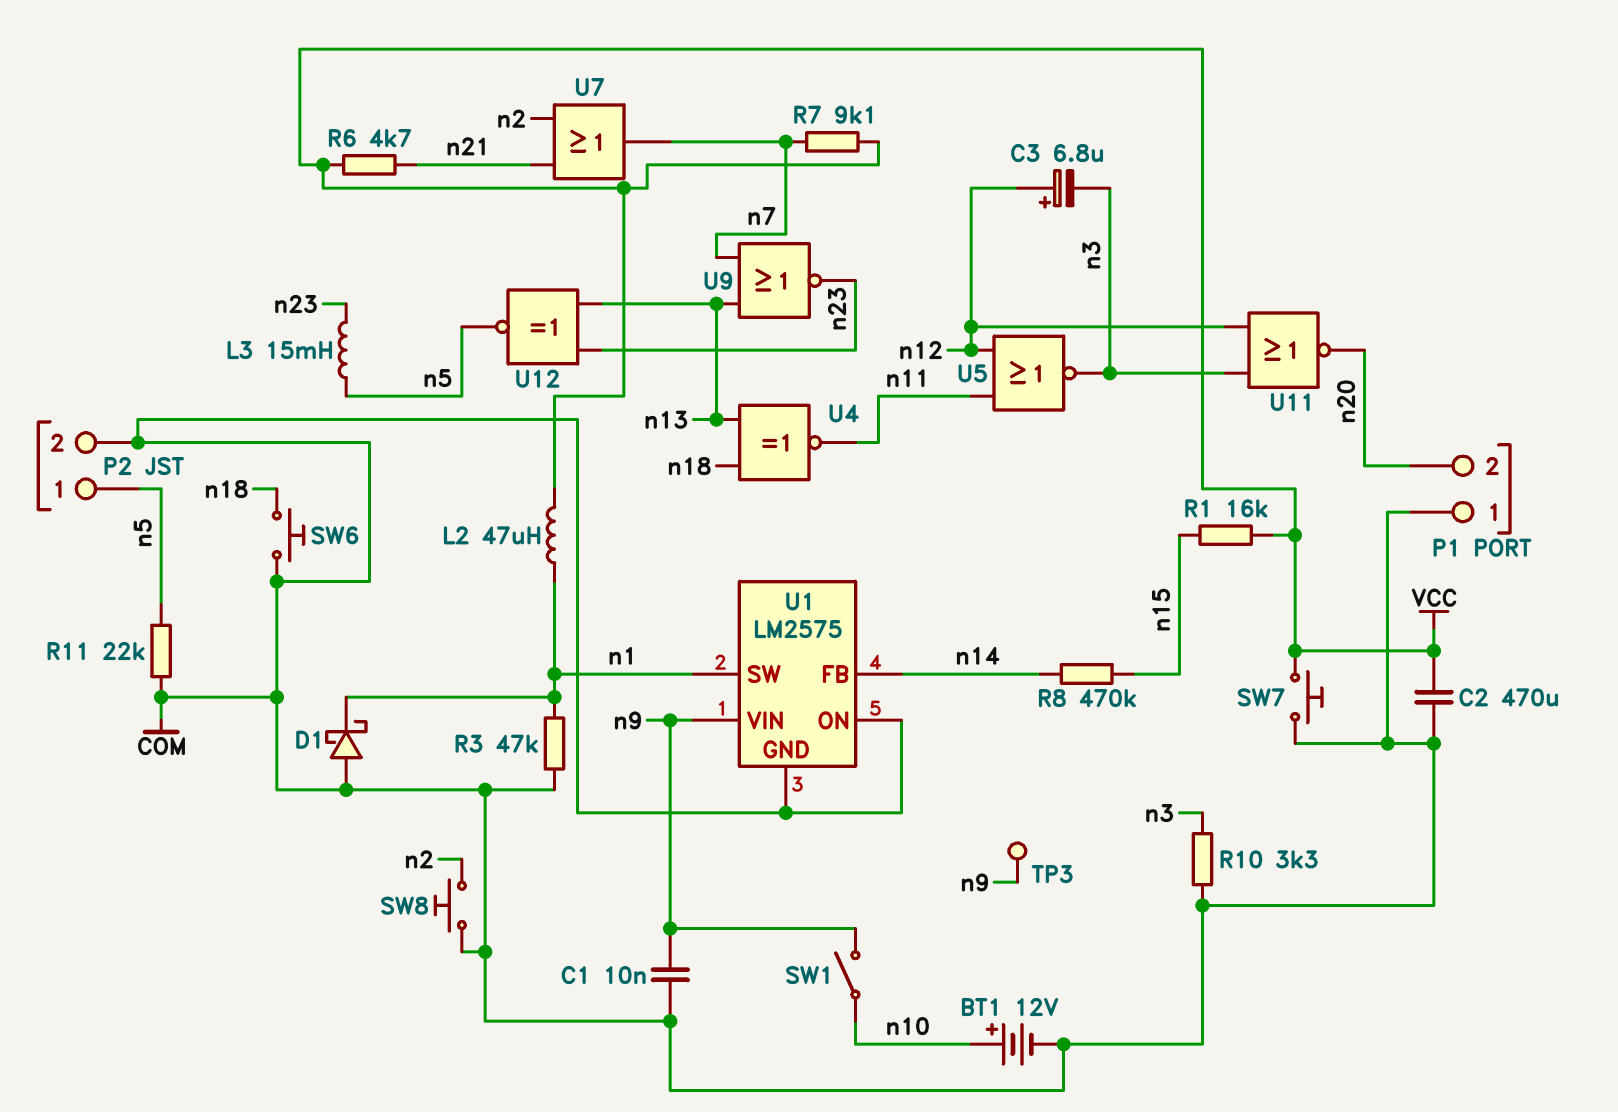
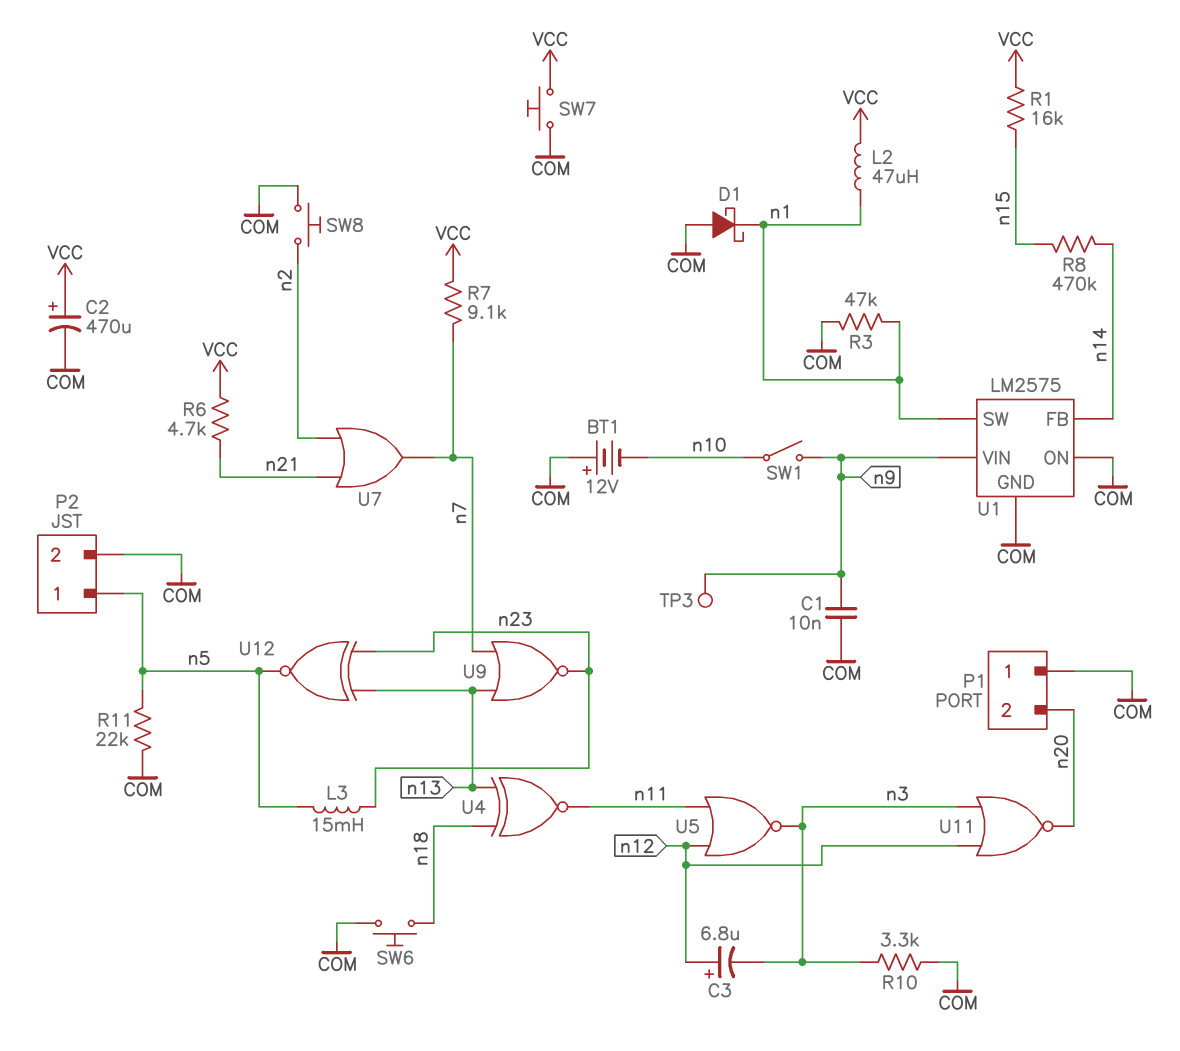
BT1: 12V (plus n10, minus COM) -> 12V (plus COM, minus n10)
C2: 470uF (COM, VCC) -> 470uF (plus VCC, minus COM)

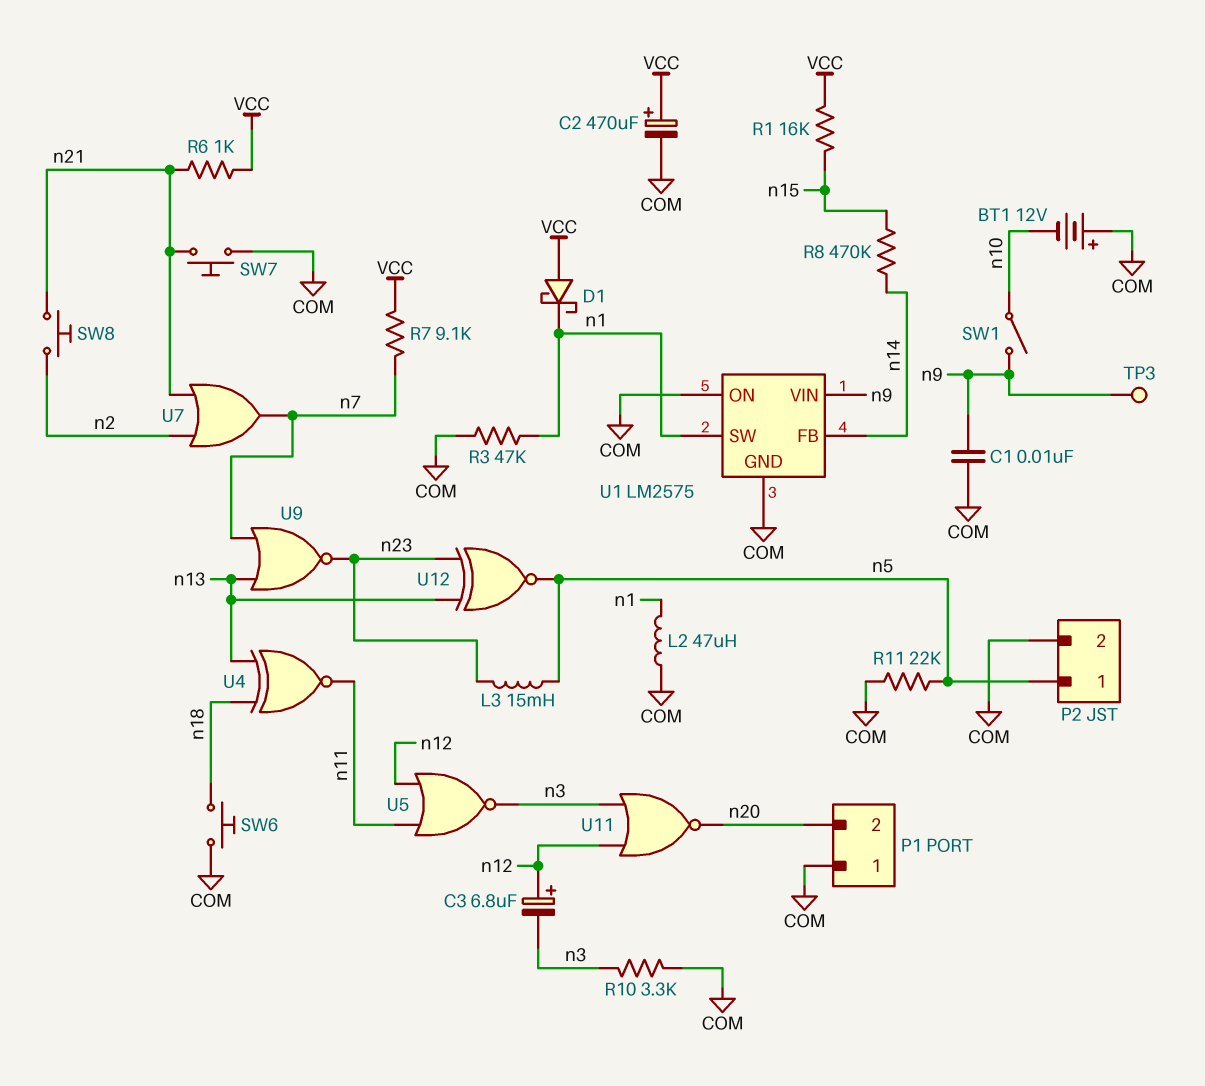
D1: schottky (A COM, K n1) -> schottky (A VCC, K n1)
L2: 47uH (VCC, n1) -> 47uH (COM, n1)
R6: 4.7k (VCC, n21) -> 1k (VCC, n21)
SW7: button (COM, VCC) -> button (COM, n21)
SW8: button (COM, n2) -> button (n2, n21)

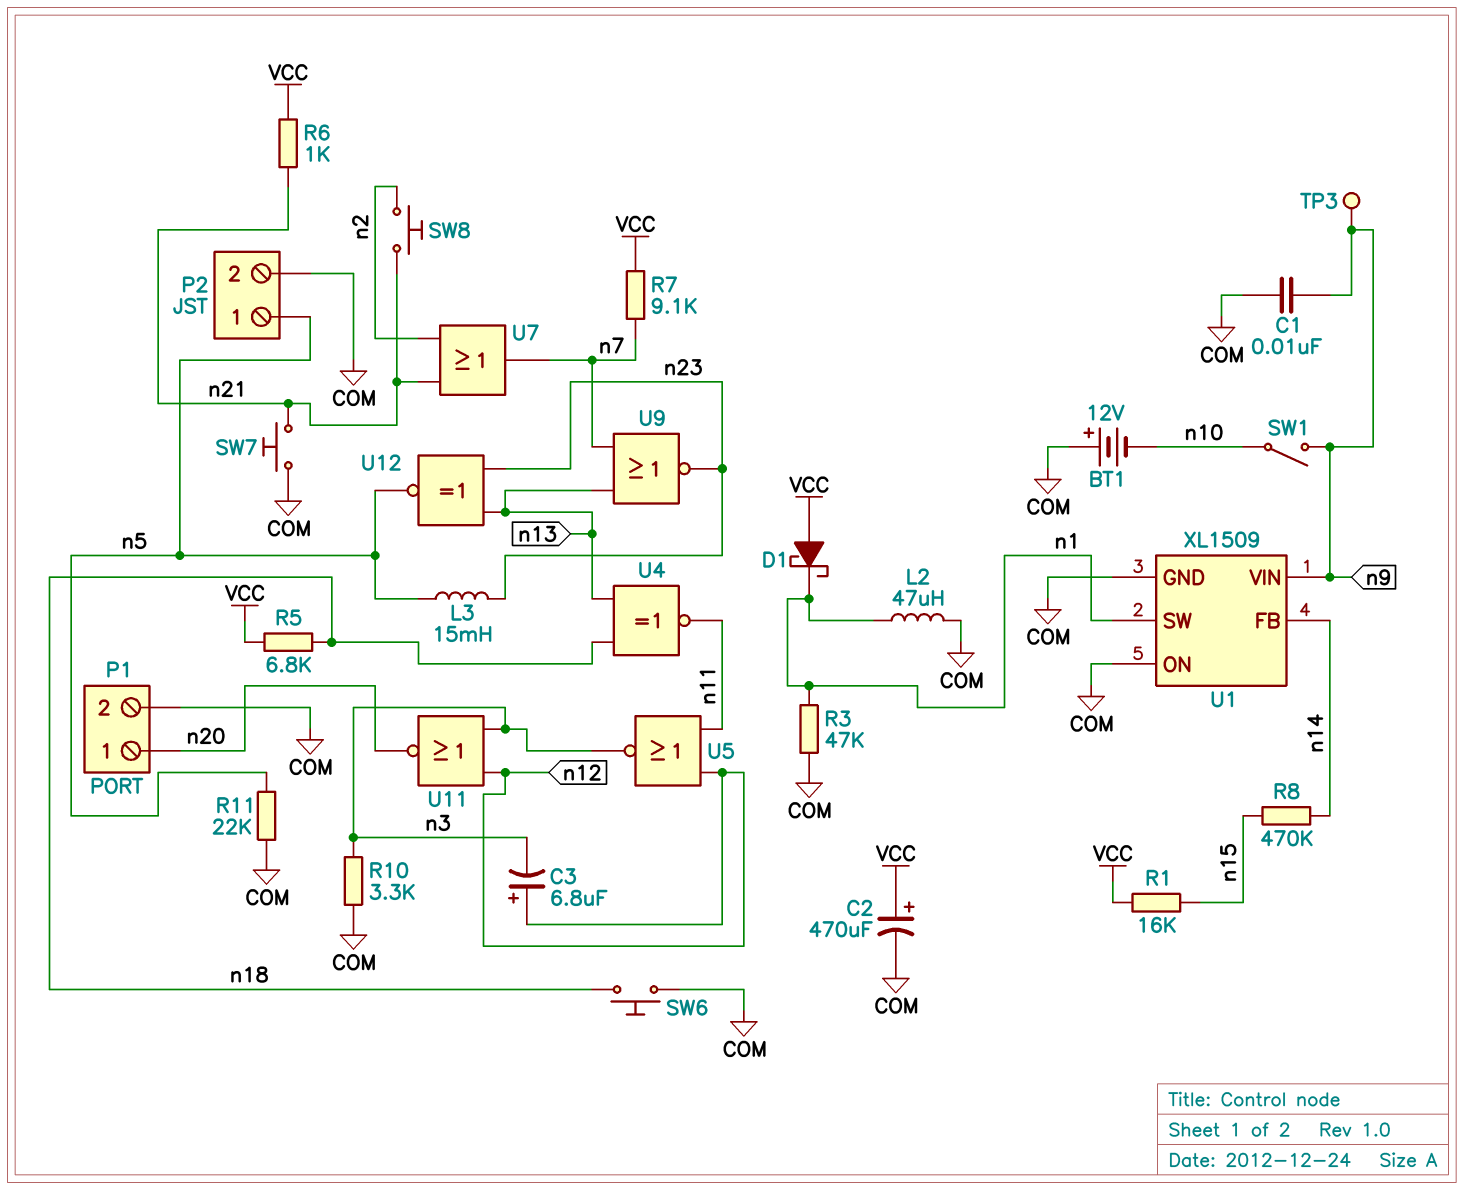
P1 pin 1: COM -> n20
P1 pin 2: n20 -> COM
R5: none -> 6.8k (VCC, n18)
U1: LM2575 -> XL1509

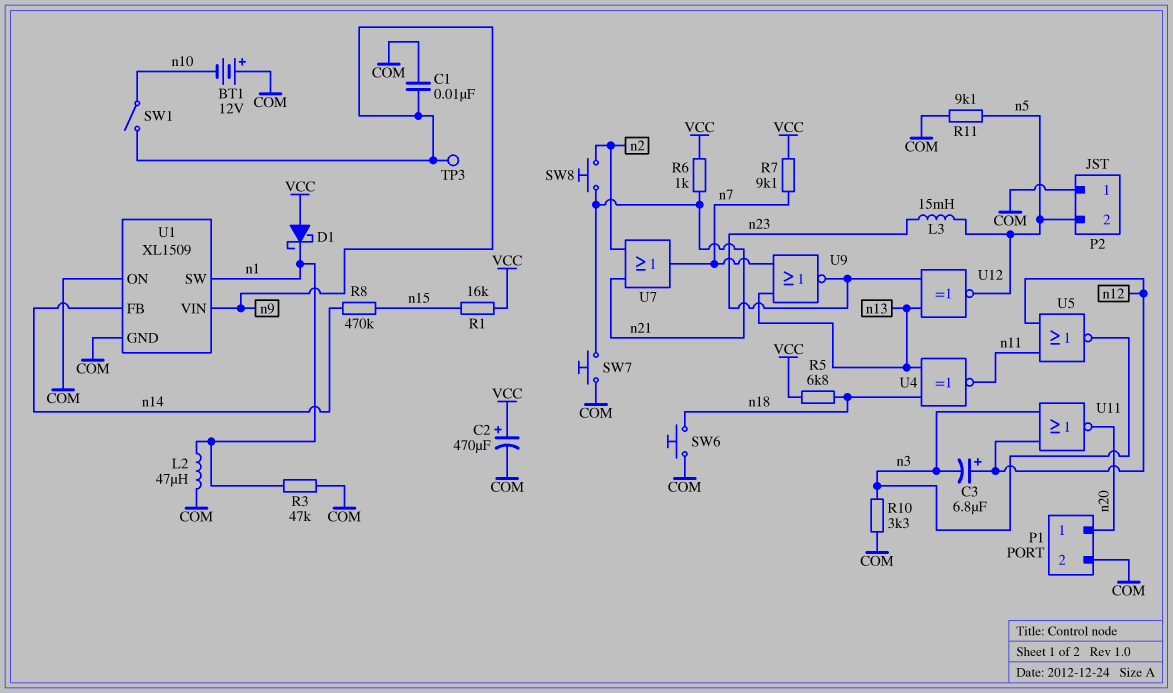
P2 pin 1: n5 -> COM
P2 pin 2: COM -> n5
R11: 22k (COM, n5) -> 9.1k (COM, n5)

